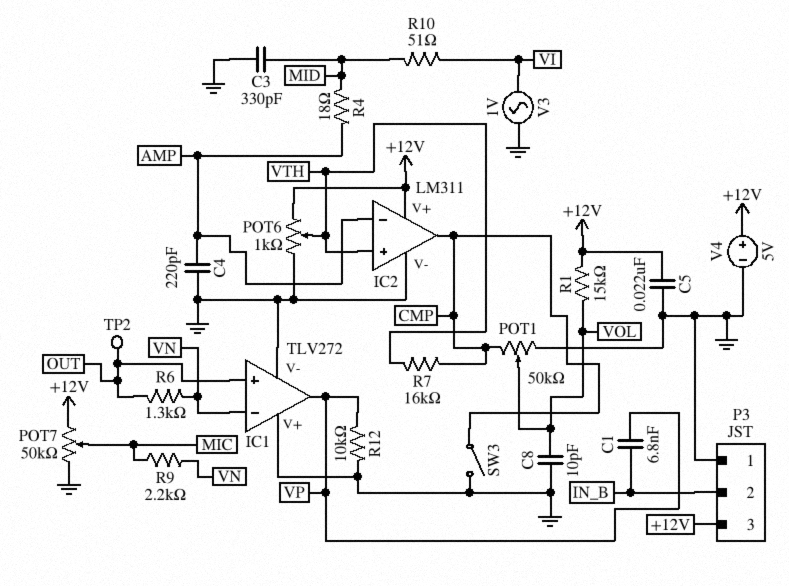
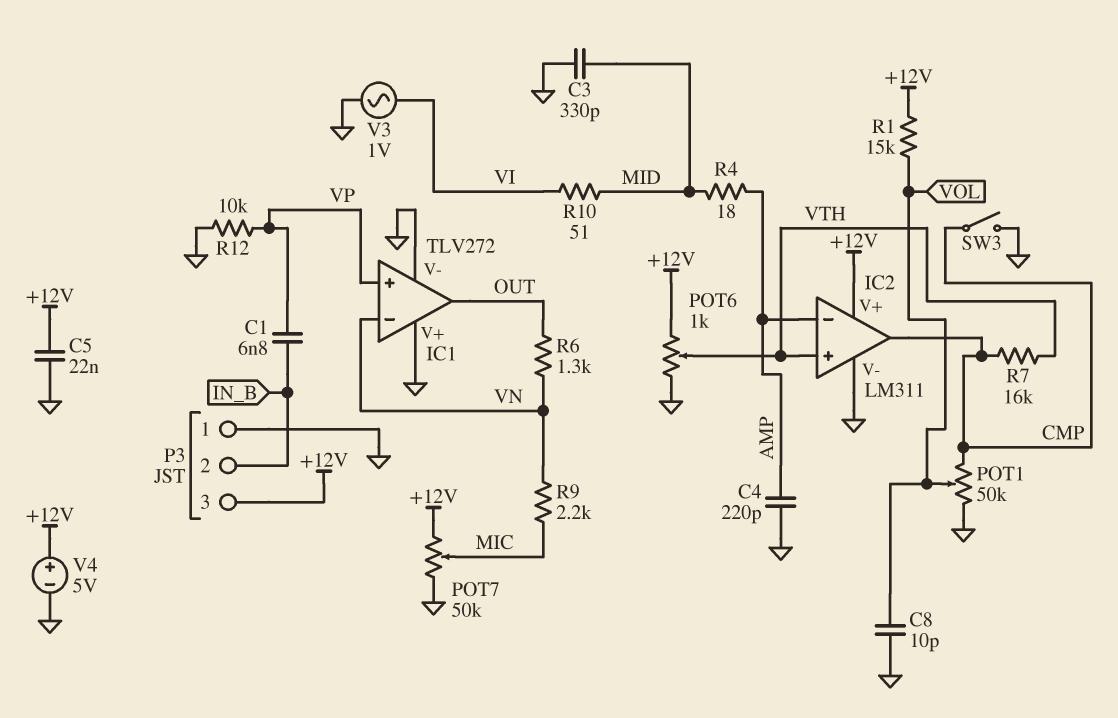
IC1 pin in+: OUT -> VP
IC1 pin out: VP -> OUT
TP2: test point (OUT) -> none

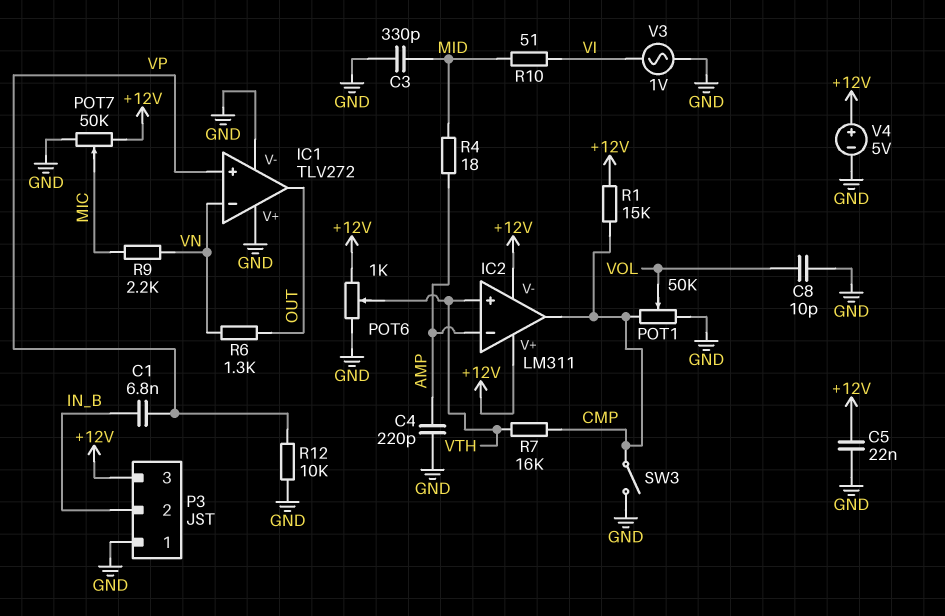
IC2 pin V-: GND -> +12V
R1: 15k (+12V, VOL) -> 15k (+12V, CMP)

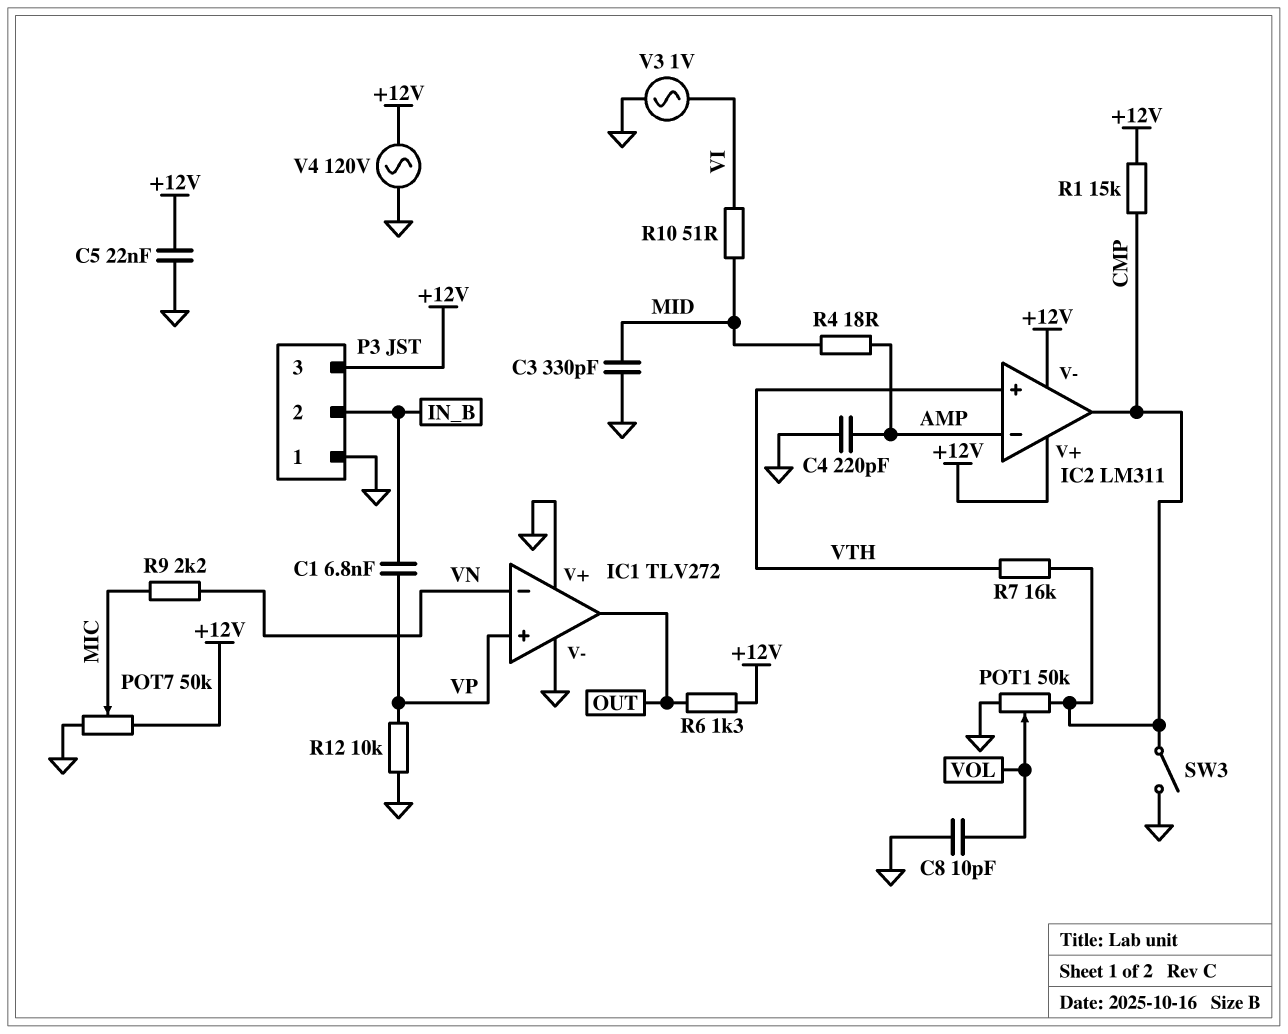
POT6: 1k (+12V, GND, wiper VTH) -> none
R6: 1.3k (OUT, VN) -> 1.3k (+12V, OUT)
V4: 5V (plus +12V, minus GND) -> AC 120V (+12V, GND)

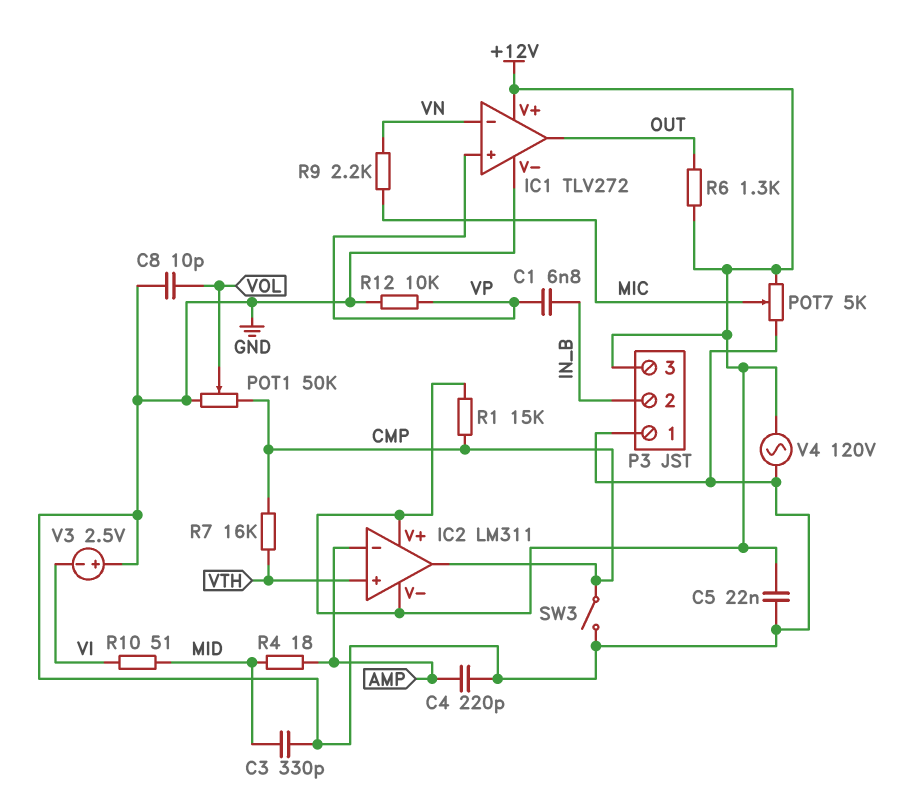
IC1 pin V+: GND -> +12V
POT7: 50k (+12V, GND, wiper MIC) -> 5k (+12V, GND, wiper MIC)
V3: AC 1V (GND, VI) -> 2.5V (plus GND, minus VI)

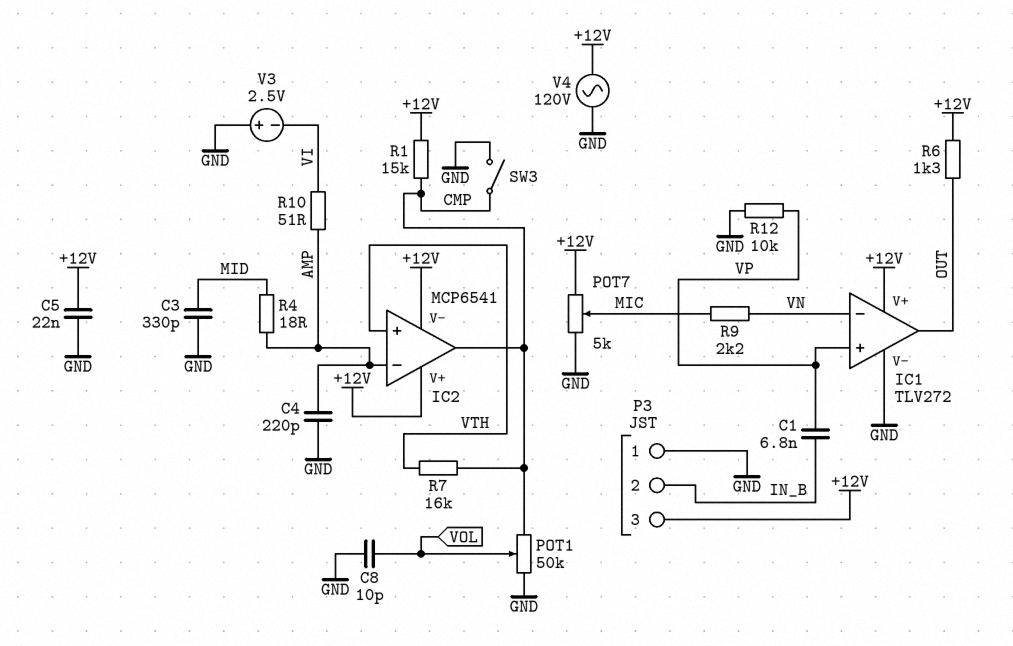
IC2: LM311 -> MCP6541
R10: 51 (MID, VI) -> 51 (AMP, VI)

